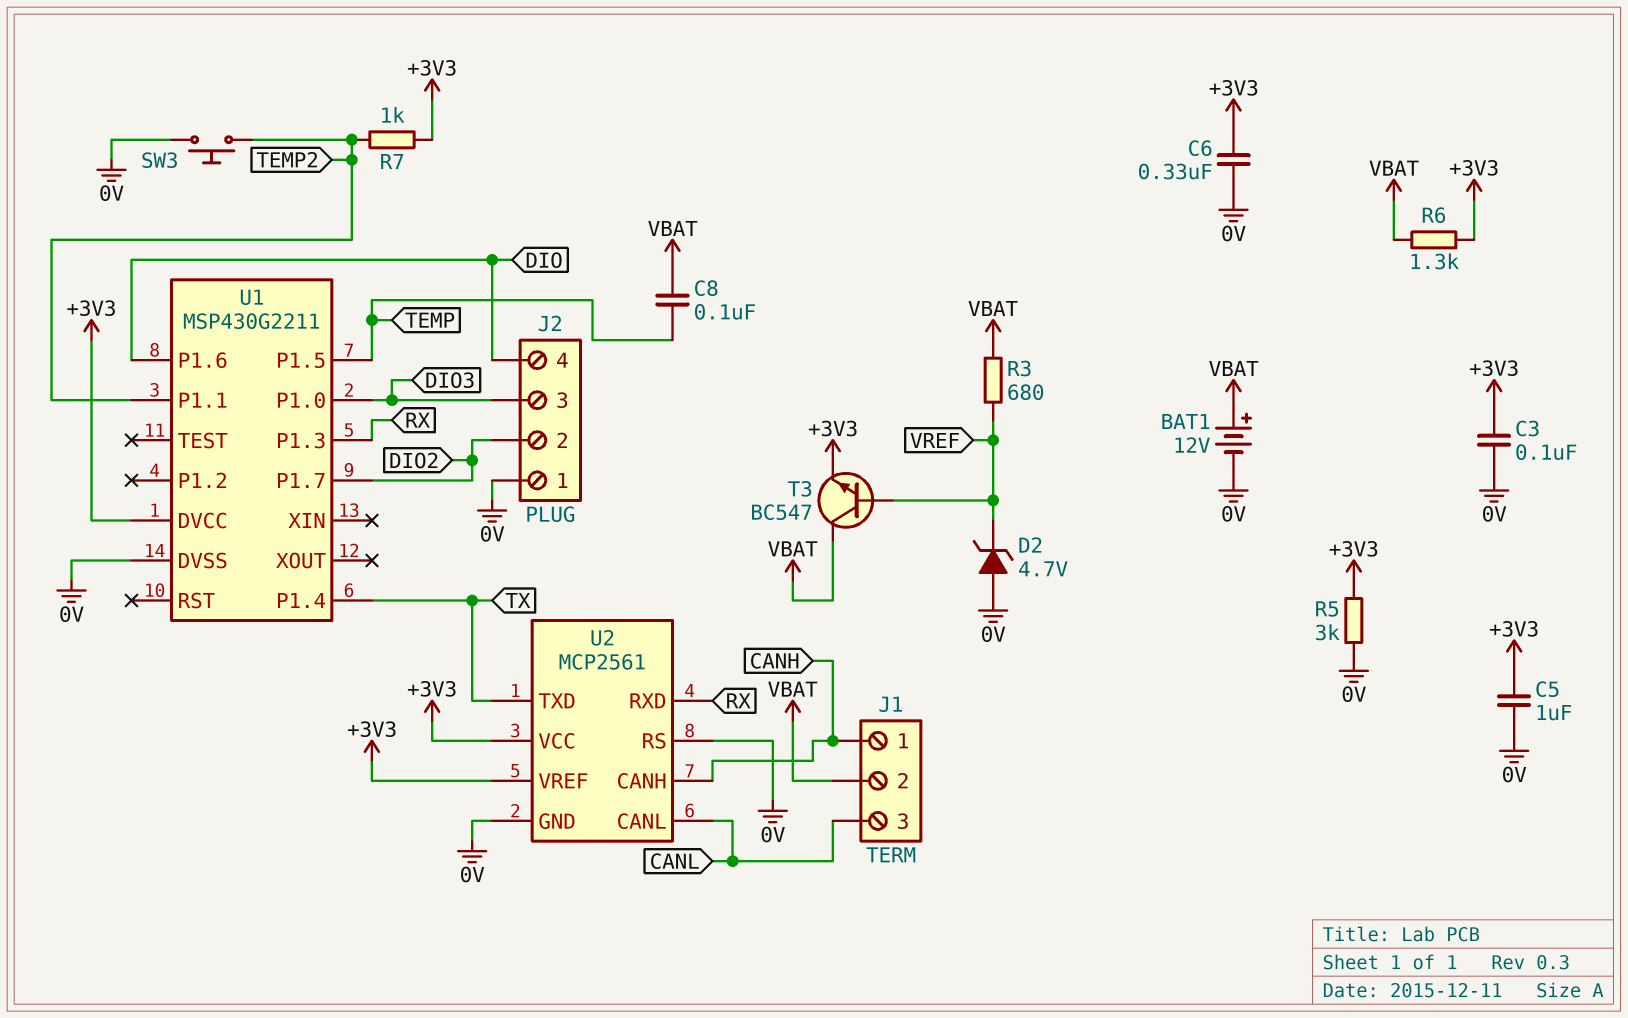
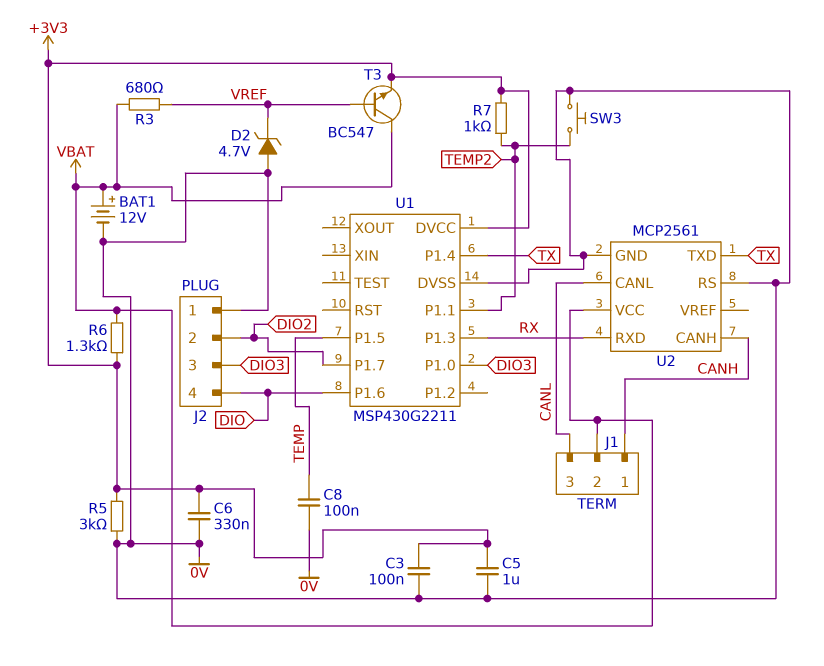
C8: 100nF (TEMP, VBAT) -> 100nF (0V, TEMP)
U2 pin VCC: +3V3 -> VBAT
U2 pin VREF: +3V3 -> none

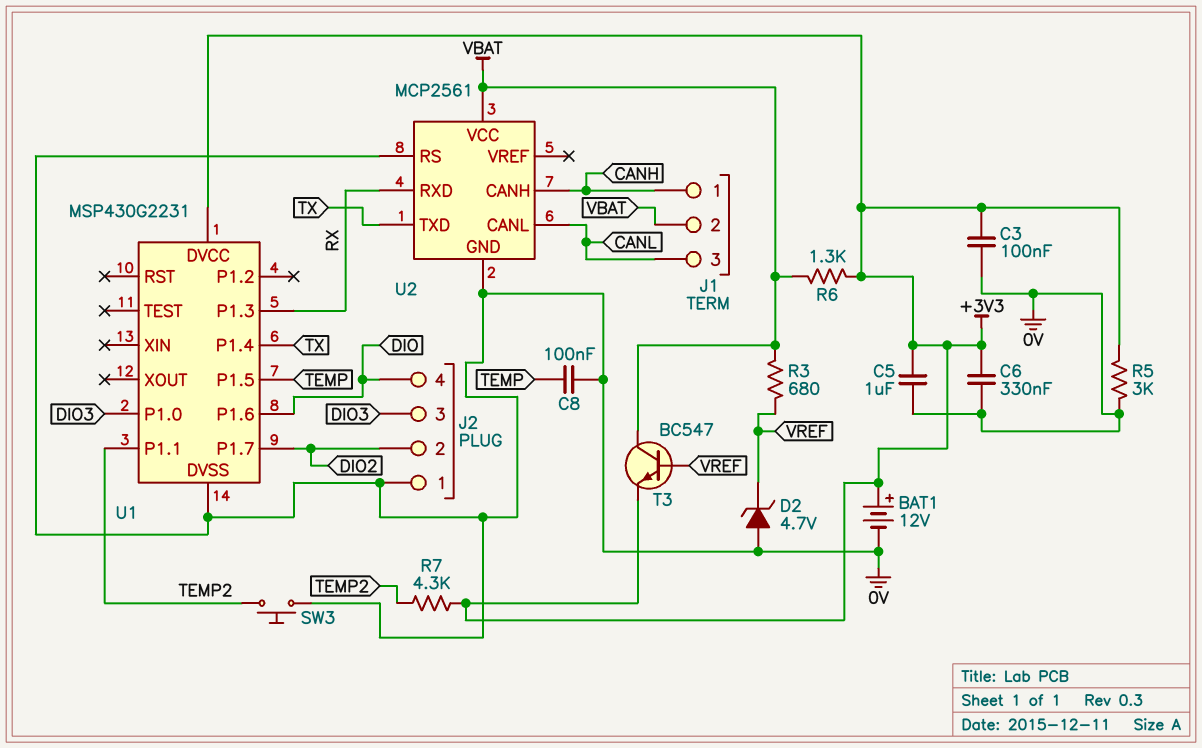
BAT1: 12V (plus VBAT, minus 0V) -> 12V (plus +3V3, minus 0V)
R7: 1k (+3V3, TEMP2) -> 4.3k (+3V3, TEMP2)
U1: MSP430G2211 -> MSP430G2231

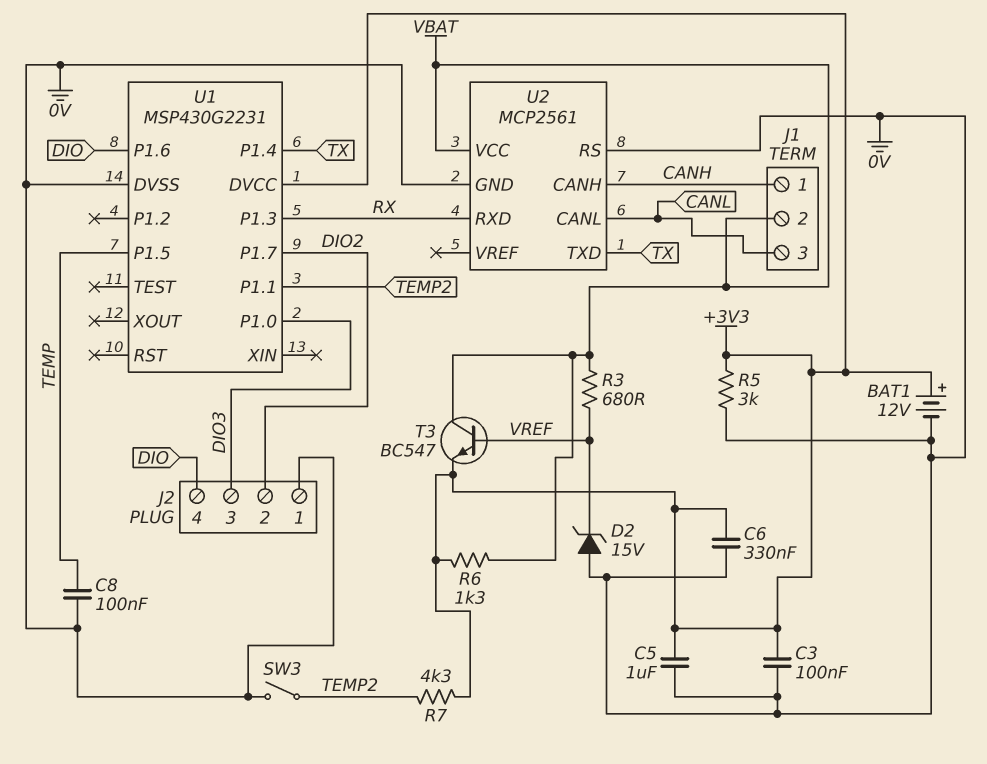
D2: zener 4.7V (A 0V, K VREF) -> zener 15V (A 0V, K VREF)
SW3: button (0V, TEMP2) -> switch (0V, TEMP2)

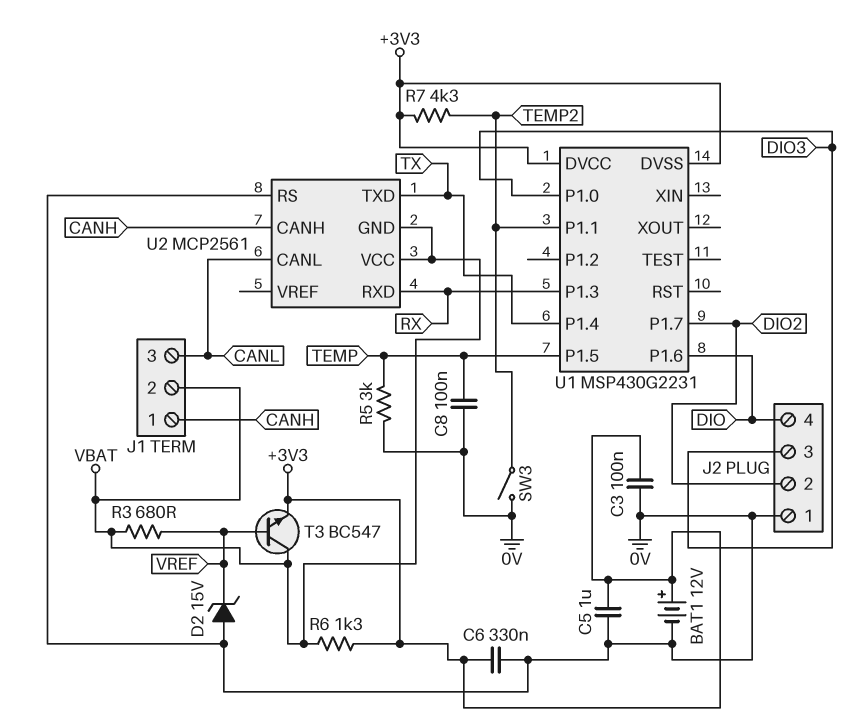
R5: 3k (+3V3, 0V) -> 3k (0V, TEMP)
U1 pin DVSS: 0V -> +3V3
U2 pin GND: 0V -> VBAT

